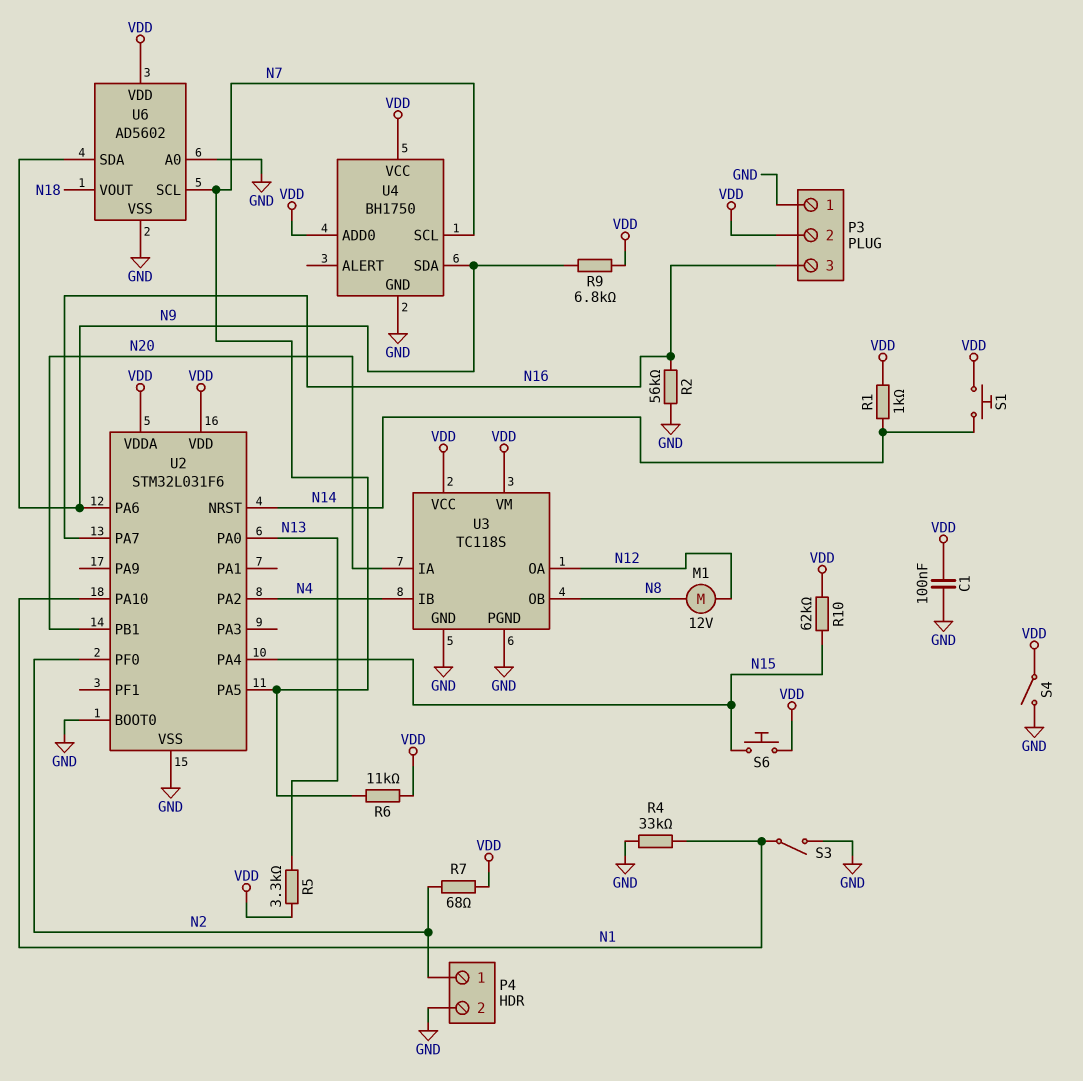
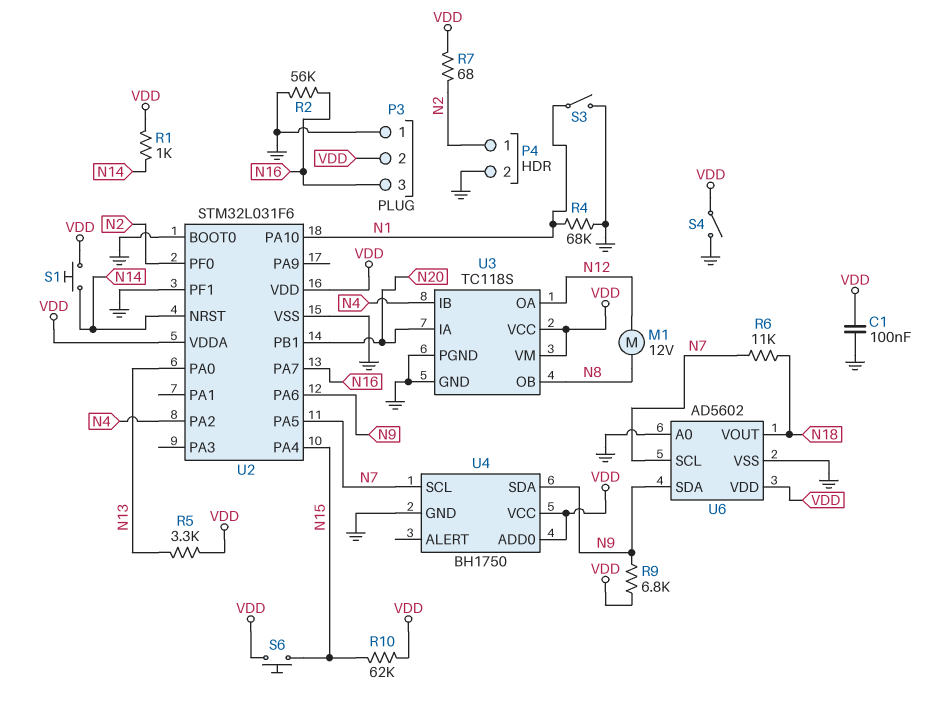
R4: 33k (GND, N1) -> 68k (GND, N1)
R6: 11k (N7, VDD) -> 11k (N7, N18)
U2 pin PF1: none -> GND

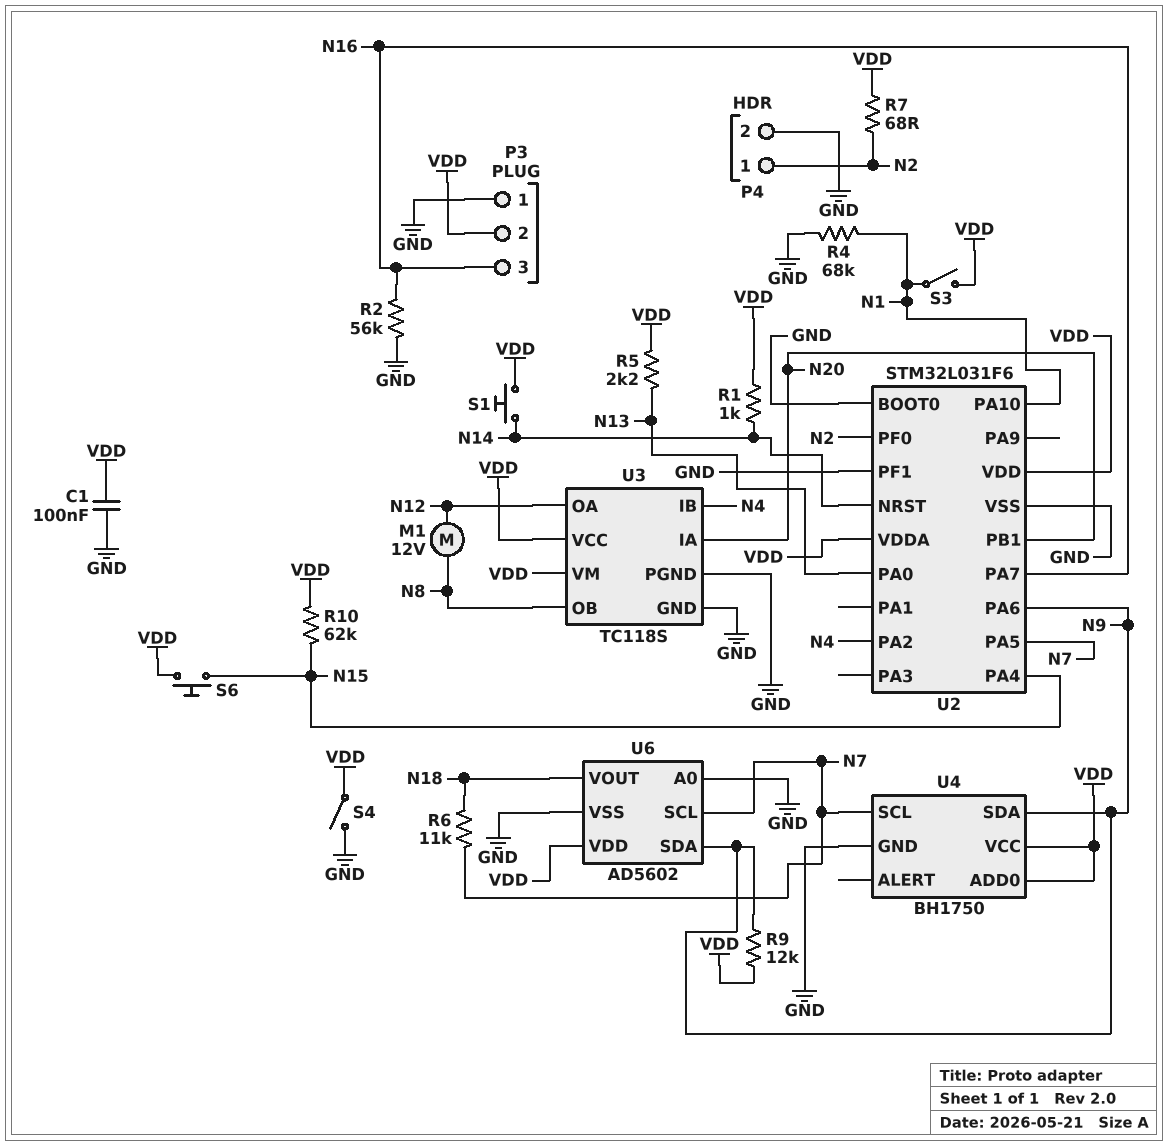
R5: 3.3k (N13, VDD) -> 2.2k (N13, VDD)
R9: 6.8k (N9, VDD) -> 12k (N9, VDD)
S3: switch (GND, N1) -> switch (N1, VDD)

